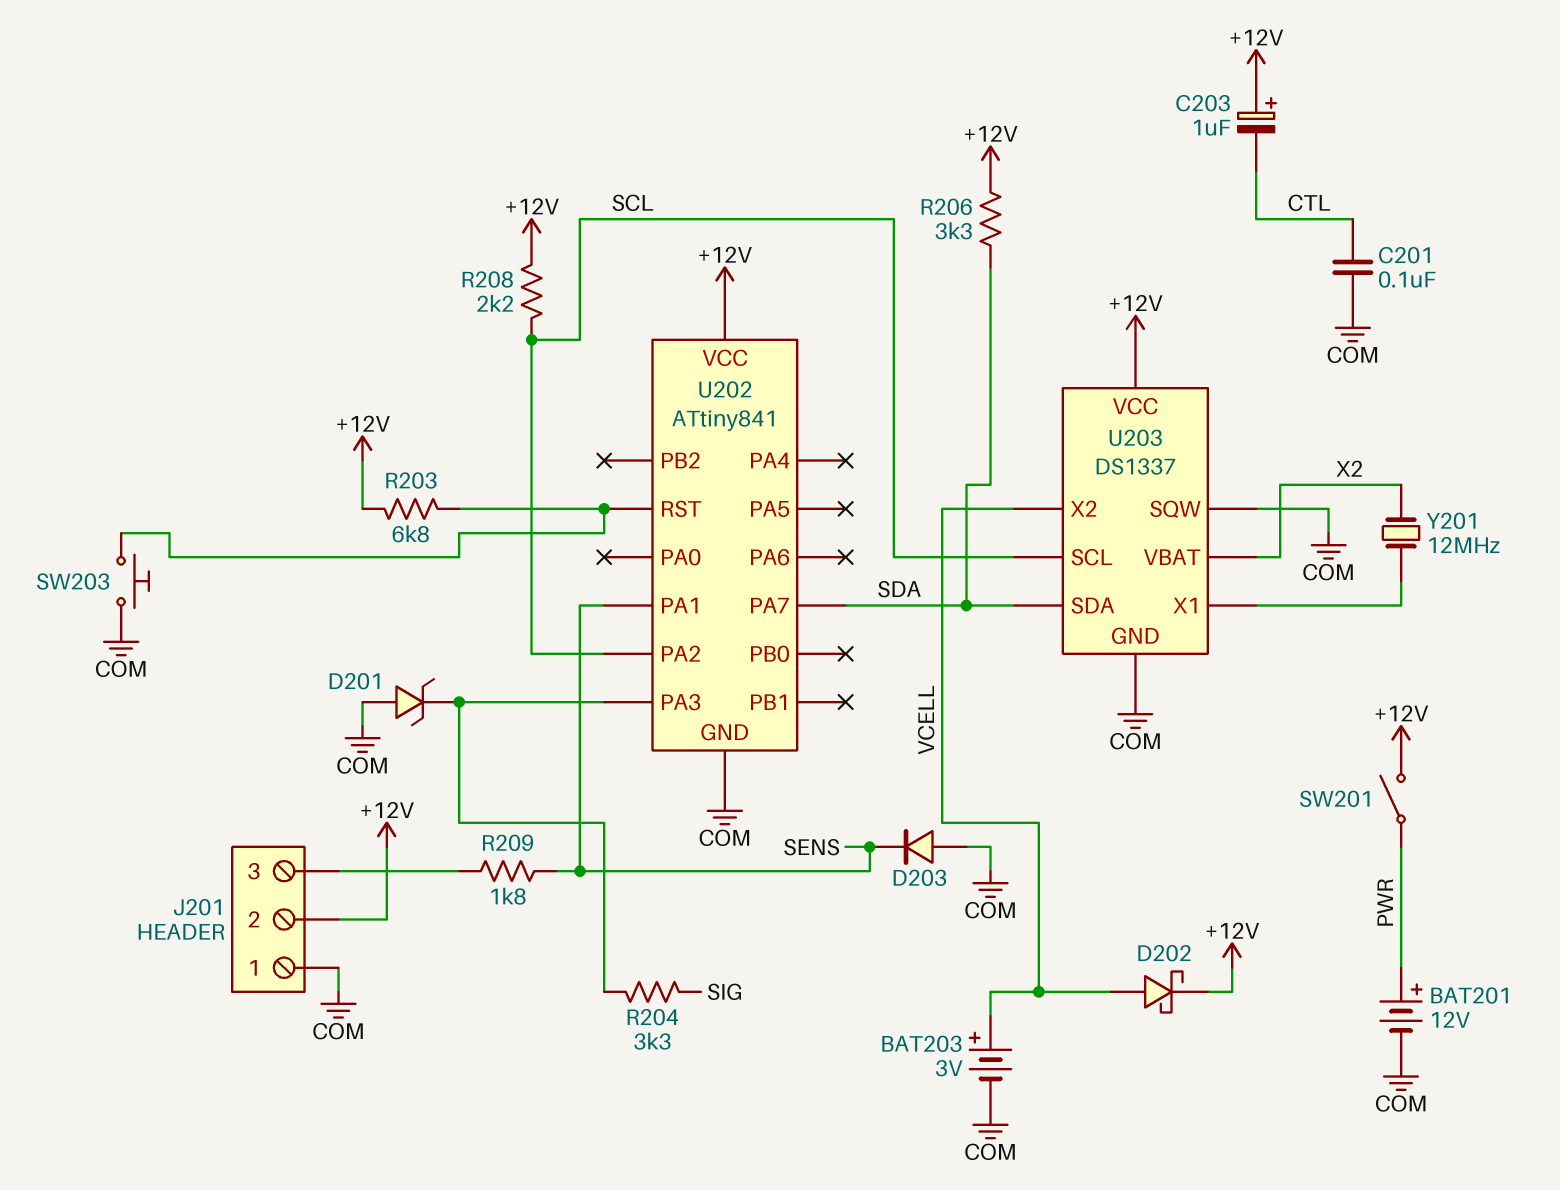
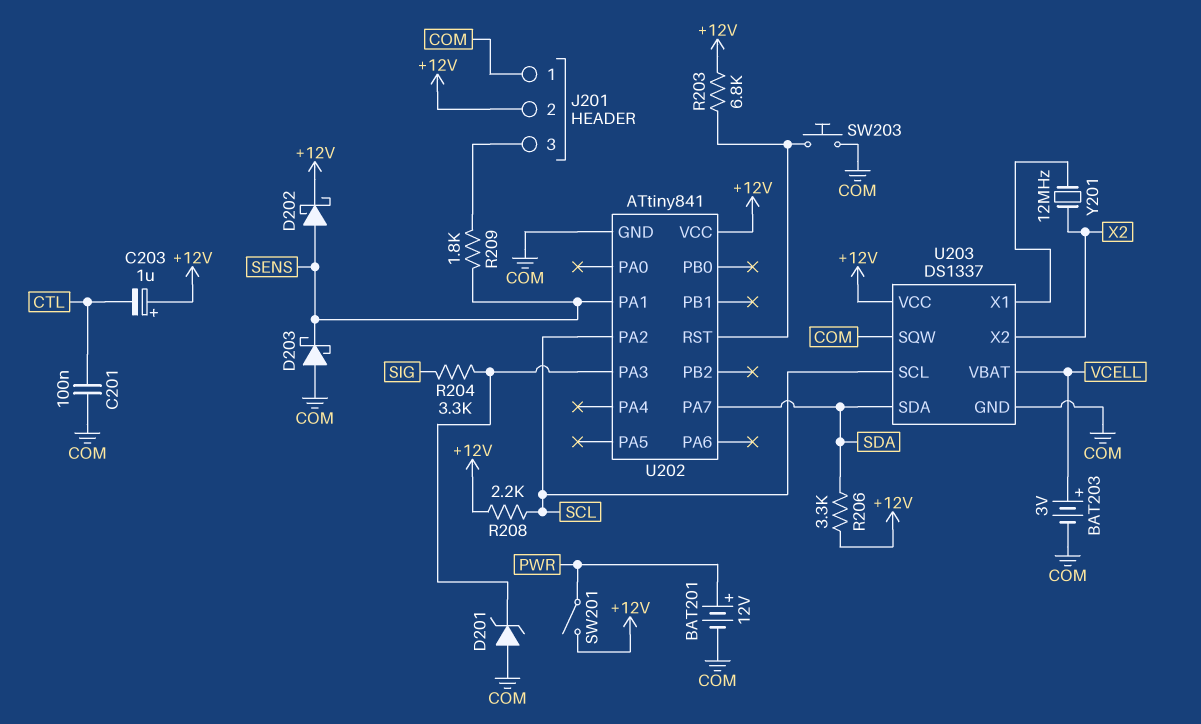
D202: schottky (A VCELL, K +12V) -> schottky (A SENS, K +12V)
D203: diode (A COM, K SENS) -> schottky (A COM, K SENS)
U203 pin VBAT: X2 -> VCELL
U203 pin X2: VCELL -> X2

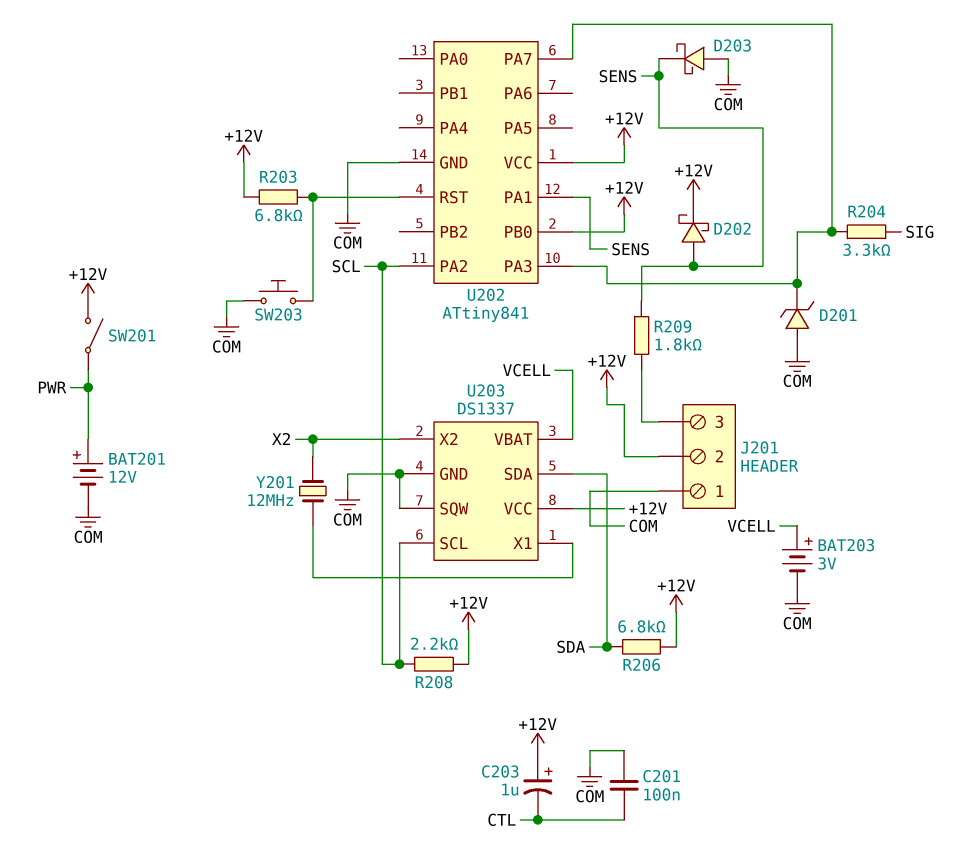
R206: 3.3k (+12V, SDA) -> 6.8k (+12V, SDA)
U202 pin PA7: SDA -> U202/PA3
U202 pin PB0: none -> +12V

